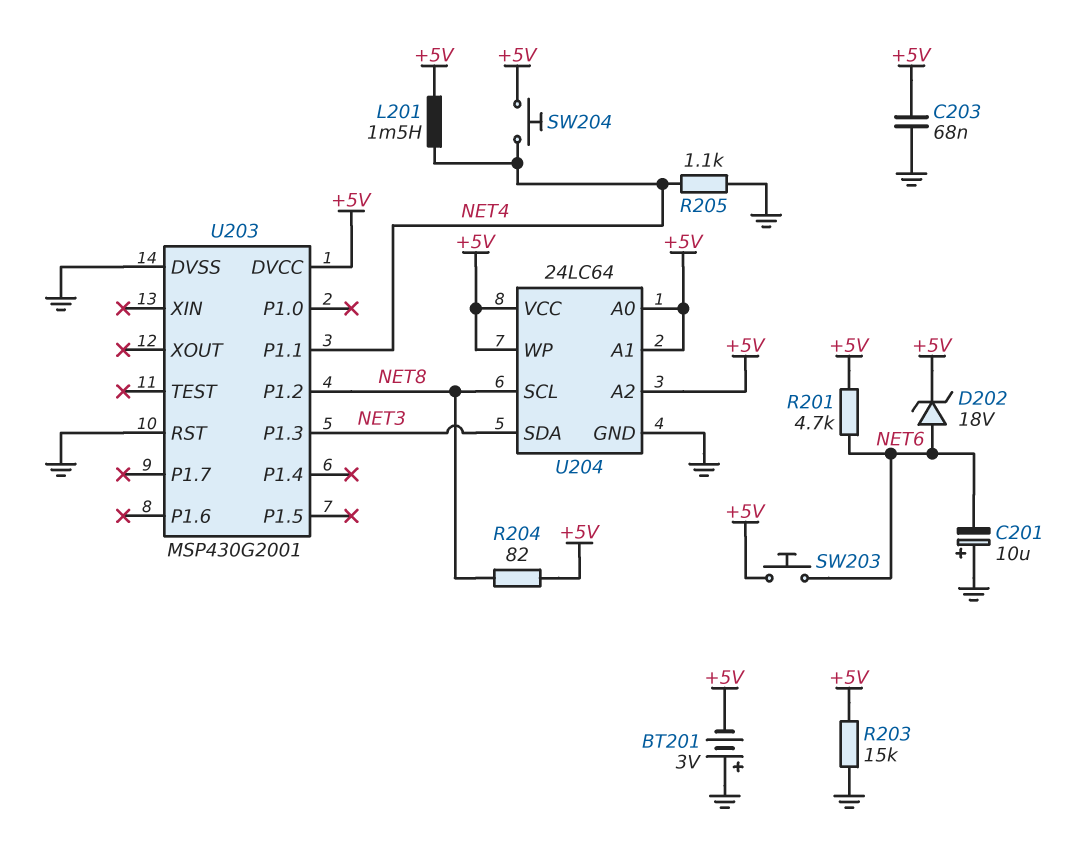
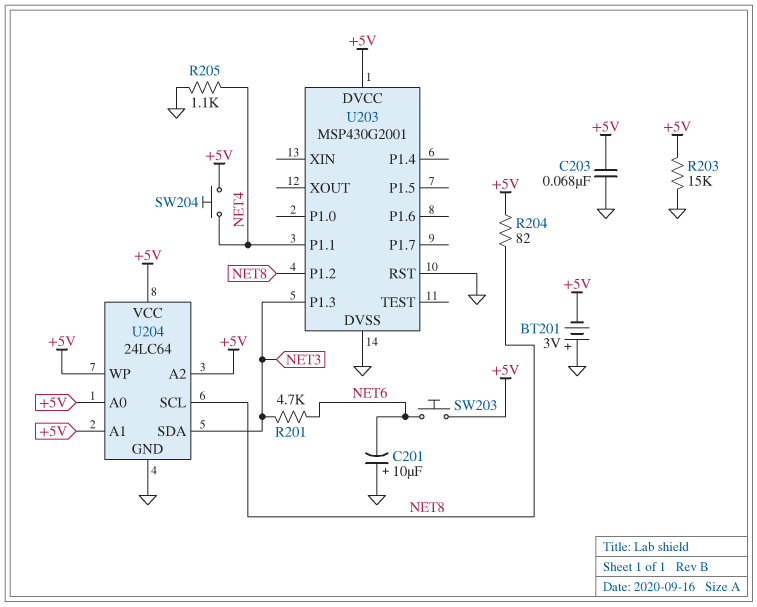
D202: zener 18V (A NET6, K +5V) -> none
L201: 1.5mH (+5V, NET4) -> none
R201: 4.7k (+5V, NET6) -> 4.7k (NET3, NET6)

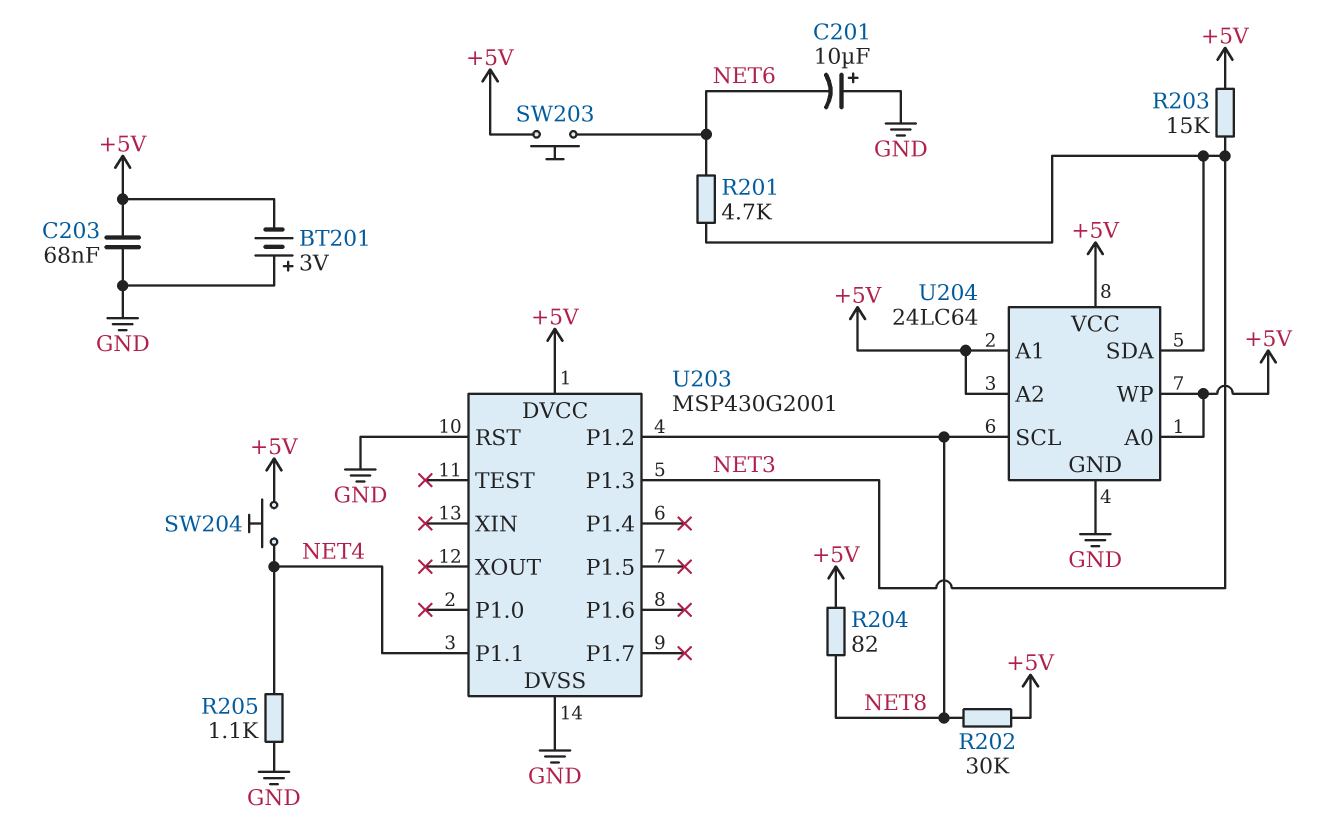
R202: none -> 30k (+5V, NET8)
R203: 15k (+5V, GND) -> 15k (+5V, NET3)

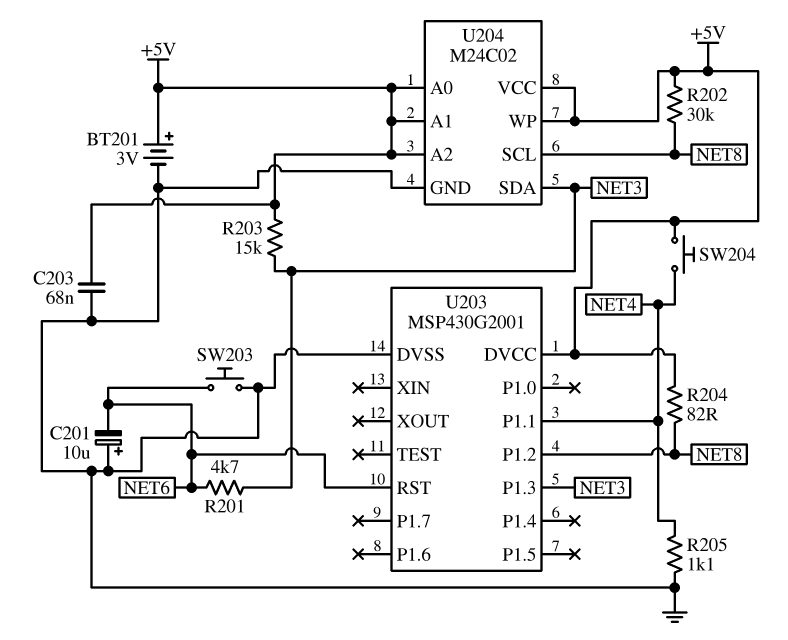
BT201: 3V (plus GND, minus +5V) -> 3V (plus +5V, minus GND)
SW203: button (+5V, NET6) -> button (GND, NET6)
U203 pin RST: GND -> NET6
U204: 24LC64 -> M24C02

